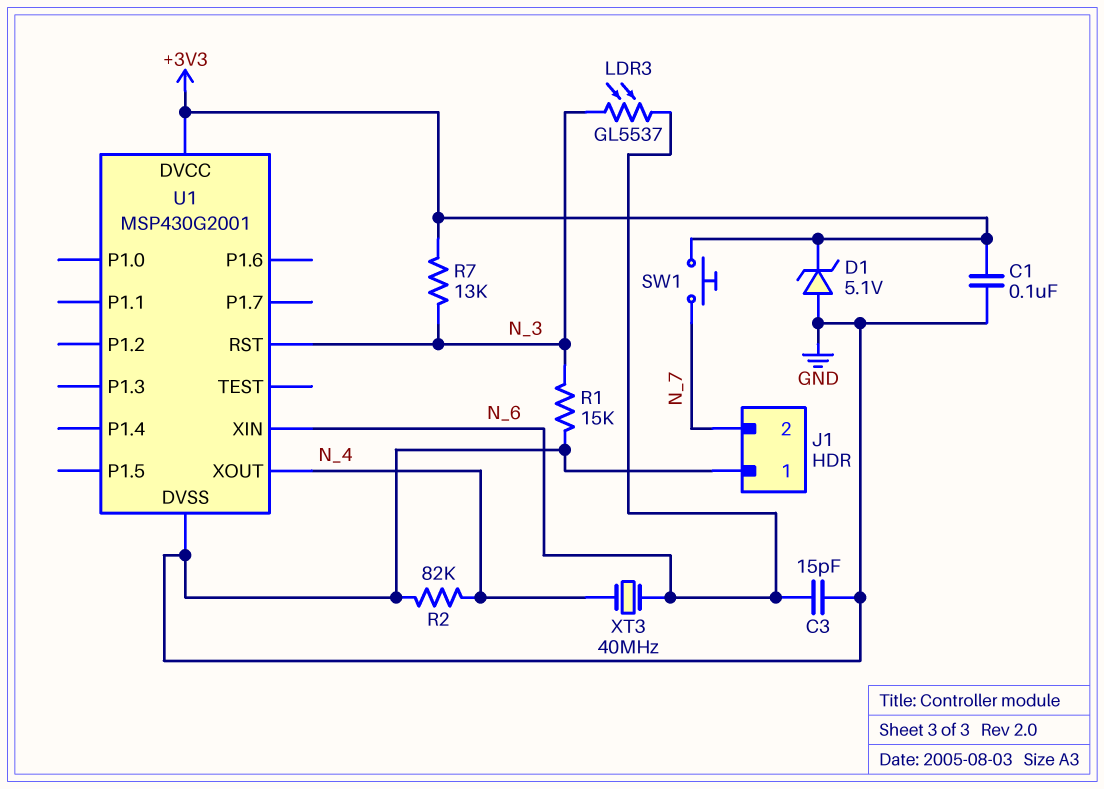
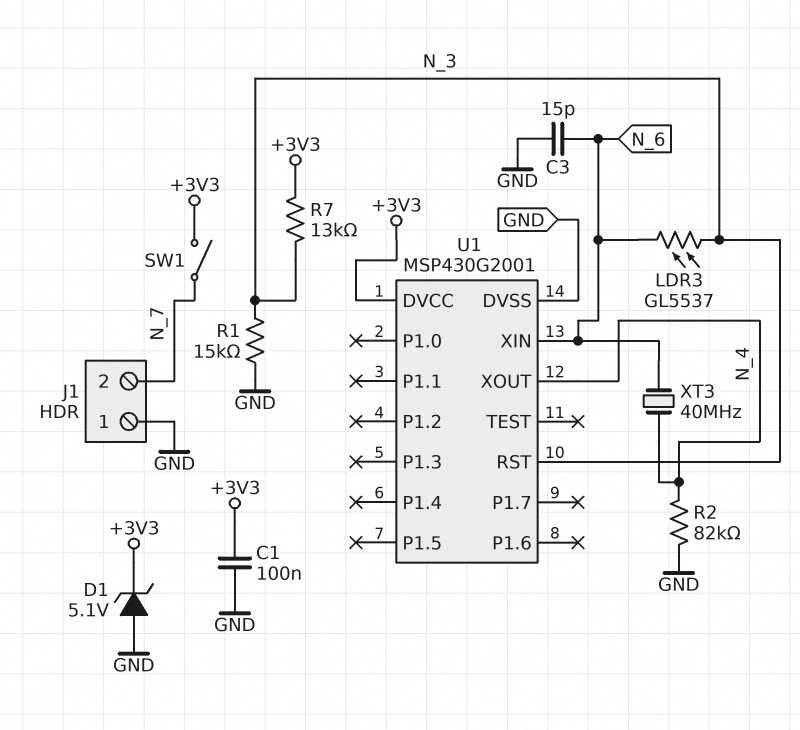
SW1: button (+3V3, N_7) -> switch (+3V3, N_7)

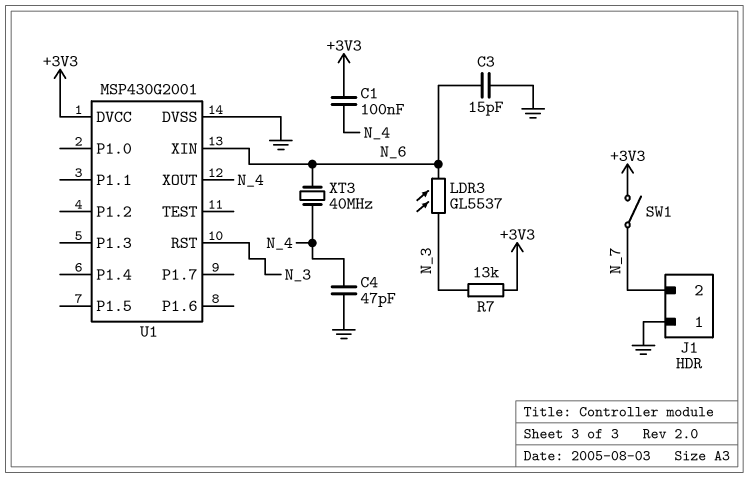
C1: 100nF (+3V3, GND) -> 100nF (+3V3, N_4)
C4: none -> 47pF (GND, N_4)
D1: zener 5.1V (A GND, K +3V3) -> none
R1: 15k (GND, N_3) -> none
R2: 82k (GND, N_4) -> none

